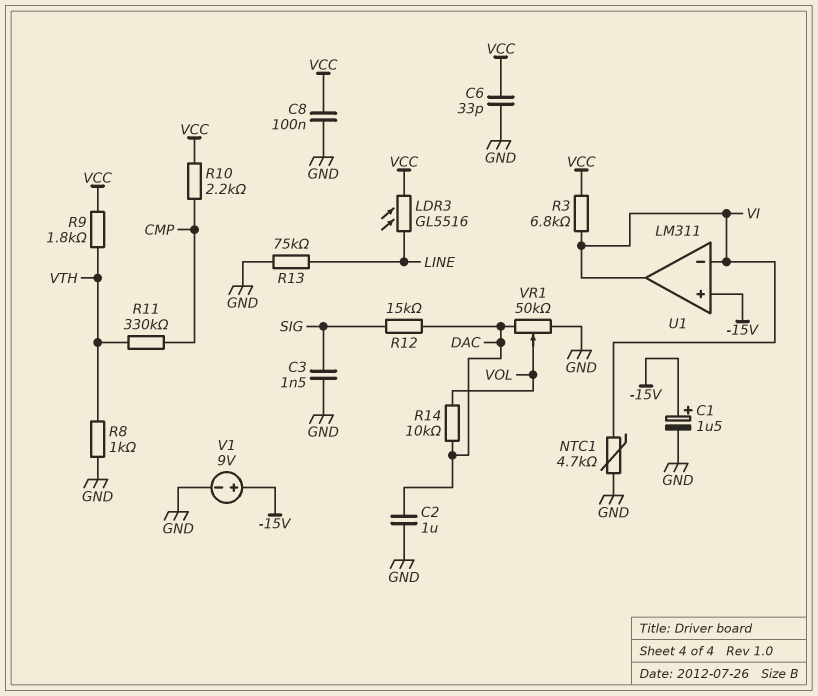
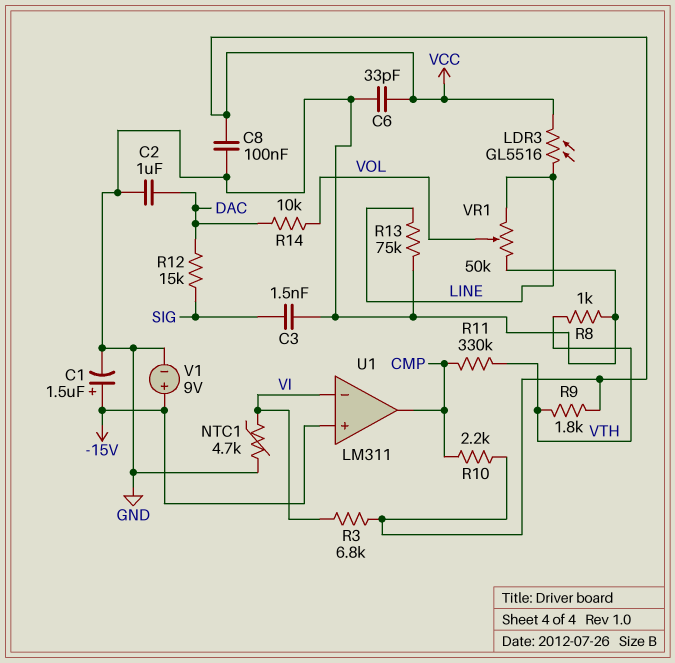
U1 pin out: VI -> CMP
VR1: 50k (DAC, GND, wiper VOL) -> 50k (GND, LINE, wiper VOL)

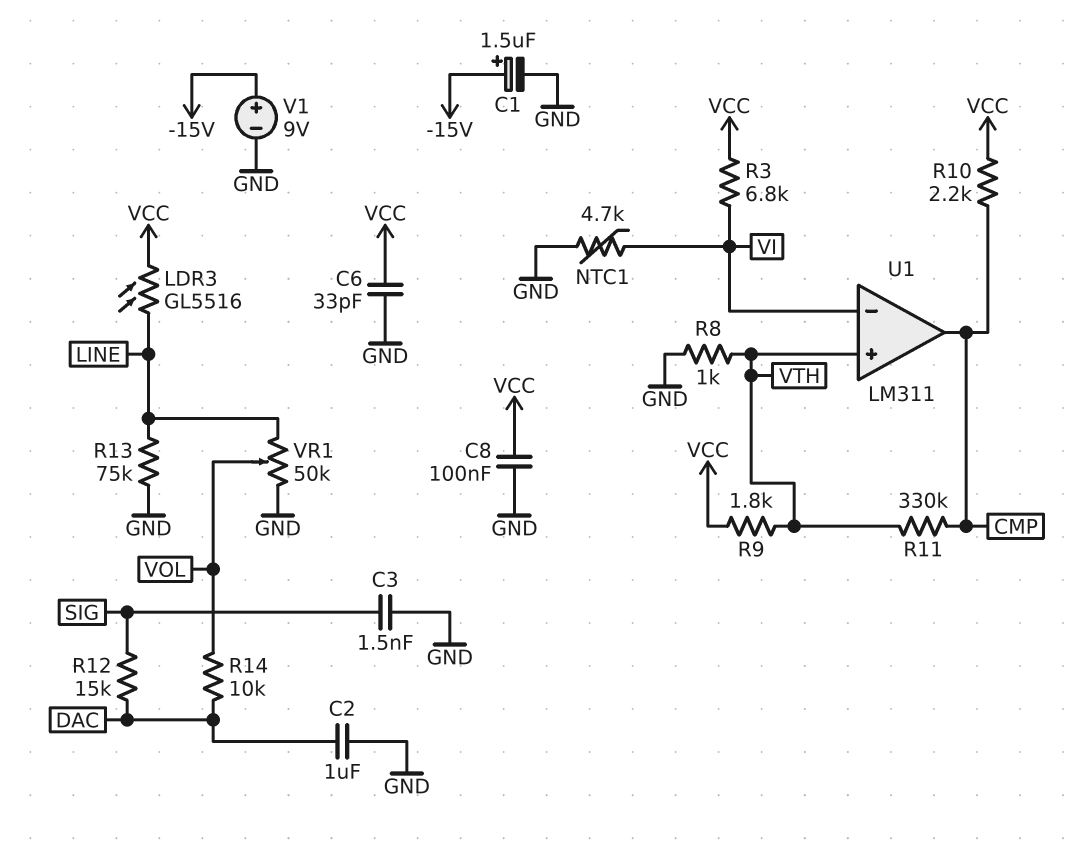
U1 pin in+: -15V -> VTH

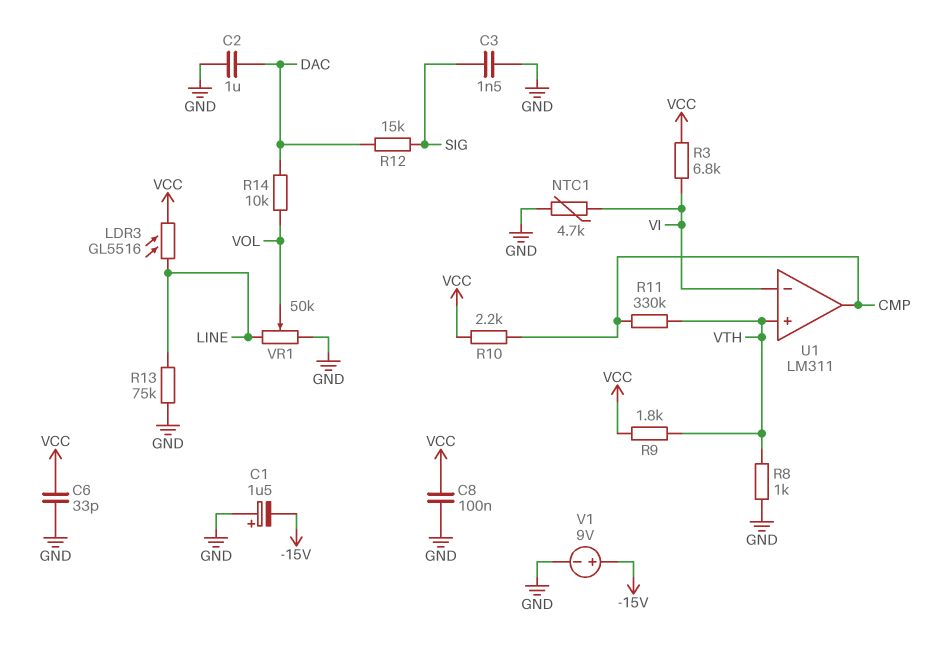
C1: 1.5uF (plus -15V, minus GND) -> 1.5uF (plus GND, minus -15V)

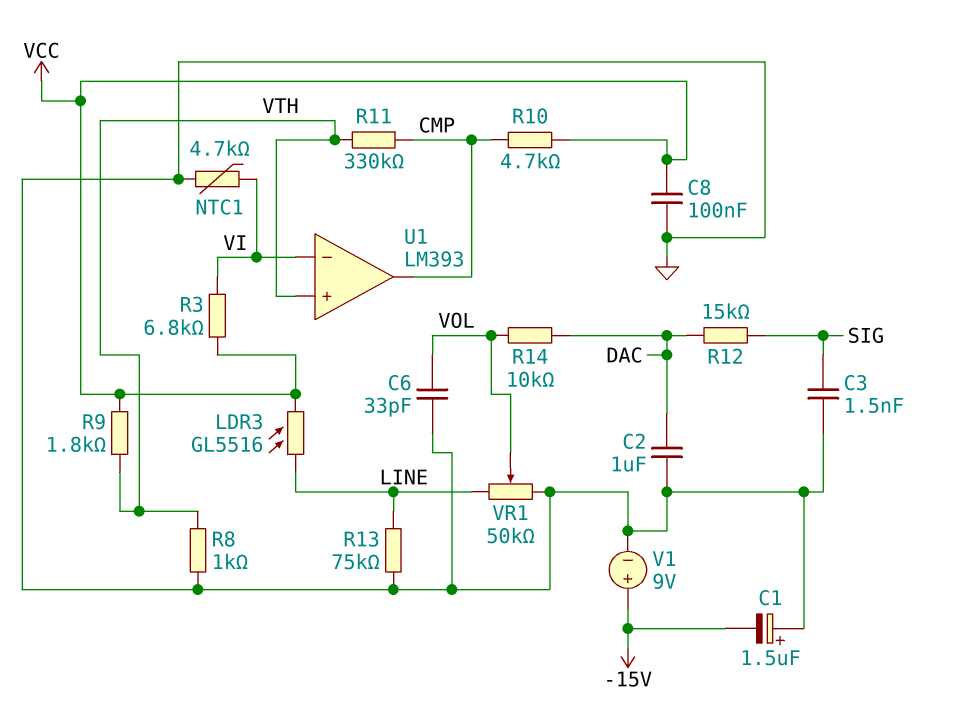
C6: 33pF (GND, VCC) -> 33pF (GND, VOL)
R10: 2.2k (CMP, VCC) -> 4.7k (CMP, VCC)
U1: LM311 -> LM393

